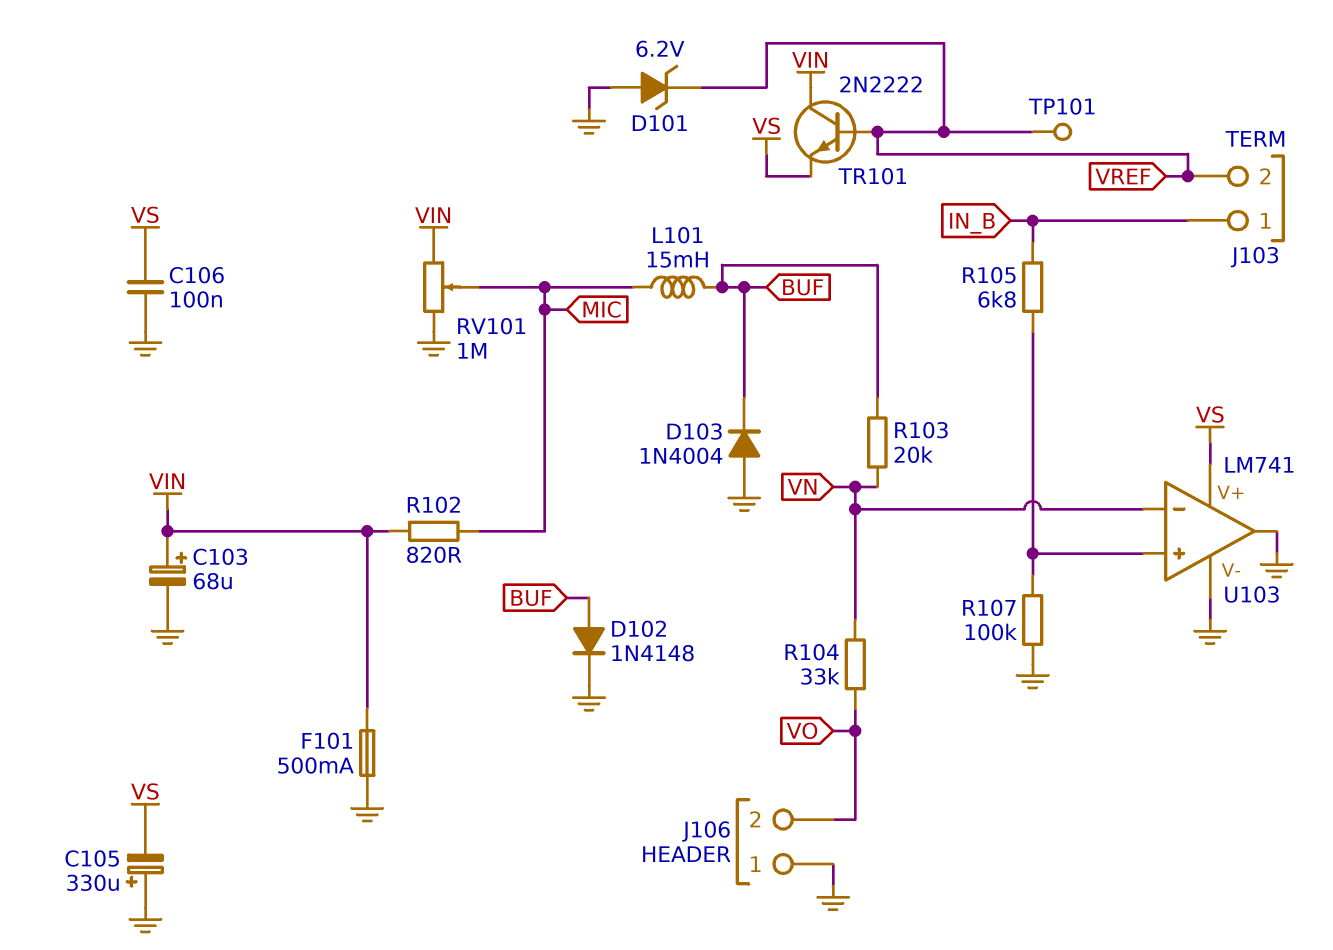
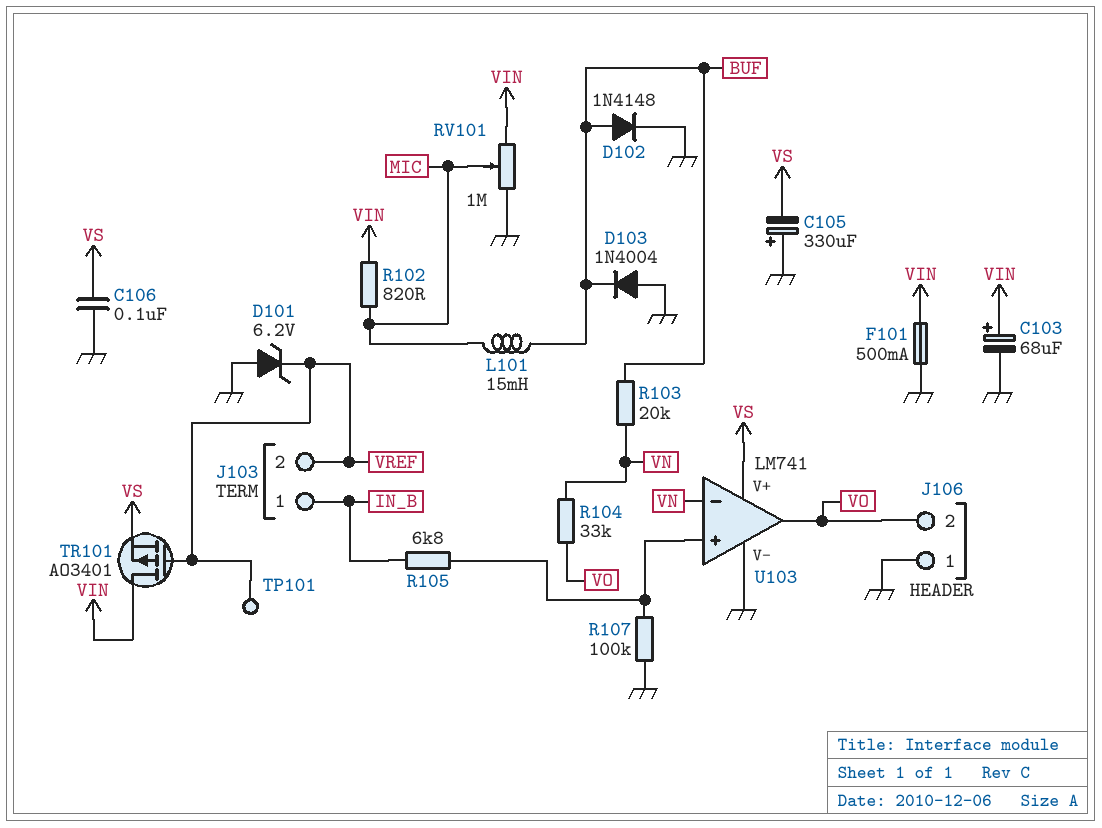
TR101: NPN 2N2222 (B VREF, C VIN, E VS) -> PMOS AO3401 (G VREF, D VIN, S VS)
U103 pin out: GND -> VO

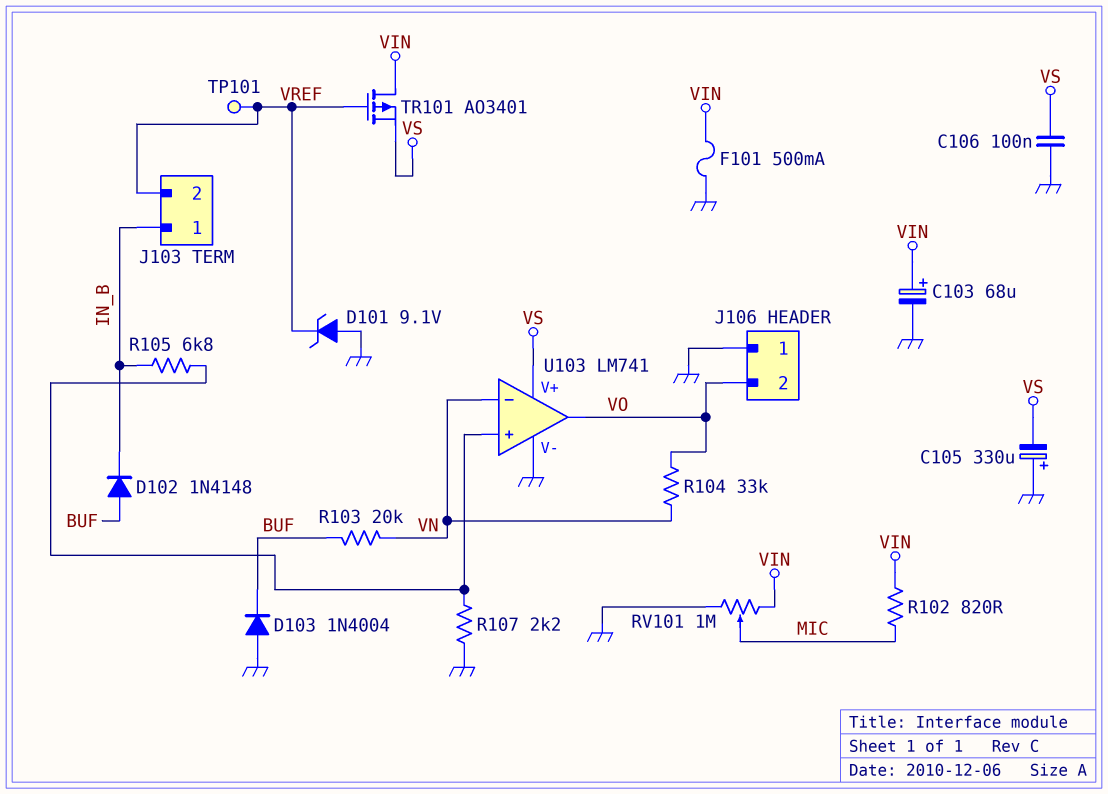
D101: zener 6.2V (A GND, K VREF) -> zener 9.1V (A GND, K VREF)
D102: diode 1N4148 (A BUF, K GND) -> diode 1N4148 (A BUF, K IN_B)
L101: 15mH (BUF, MIC) -> none
R107: 100k (GND, U103/in+) -> 2.2k (GND, U103/in+)

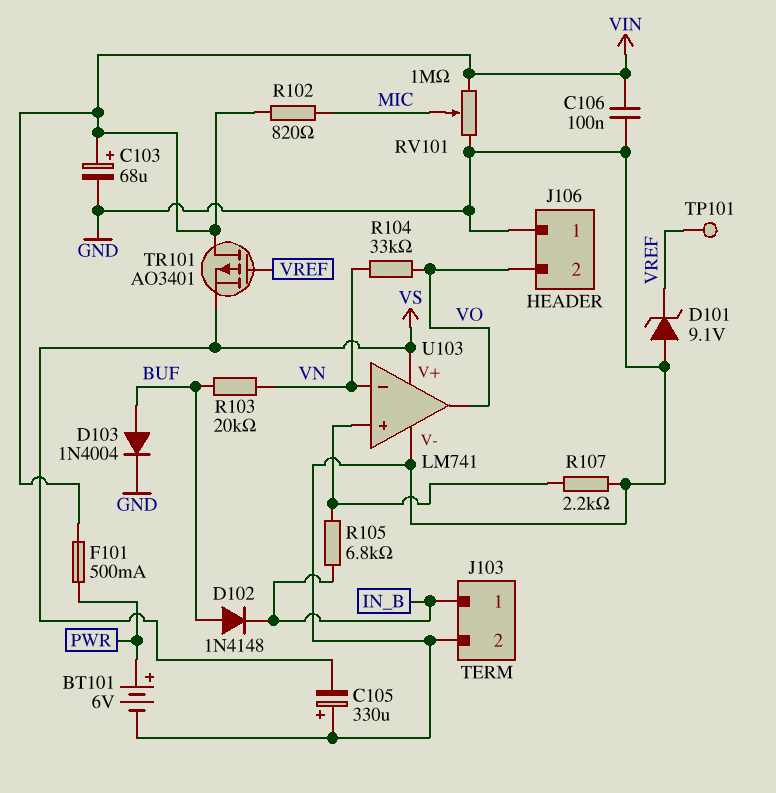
BT101: none -> 6V (plus PWR, minus GND)
C106: 100nF (GND, VS) -> 100nF (GND, VIN)
D103: diode 1N4004 (A GND, K BUF) -> diode 1N4004 (A BUF, K GND)
F101: 500mA (GND, VIN) -> 500mA (PWR, VIN)
J103 pin 2: VREF -> GND

